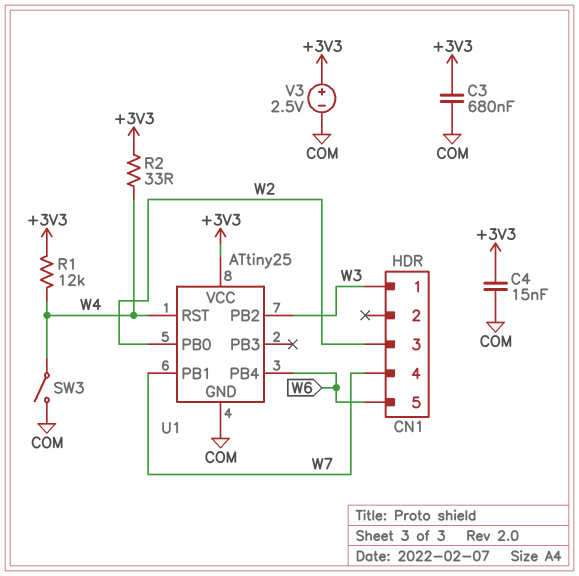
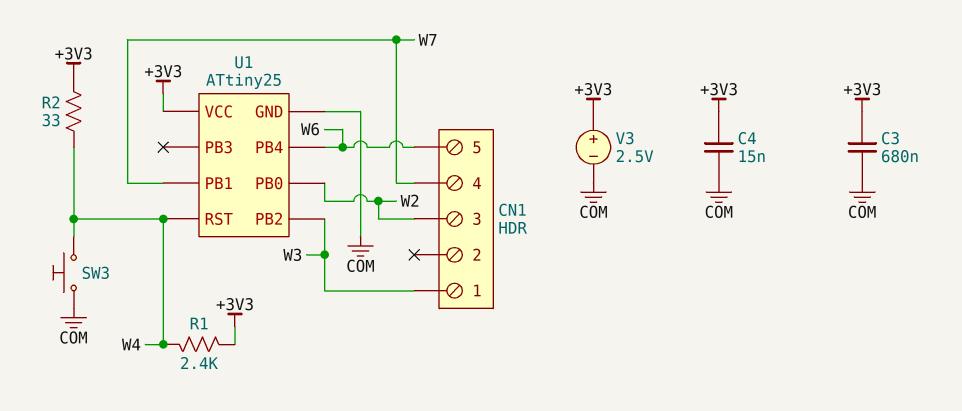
R1: 12k (+3V3, W4) -> 2.4k (+3V3, W4)
SW3: switch (COM, W4) -> button (COM, W4)

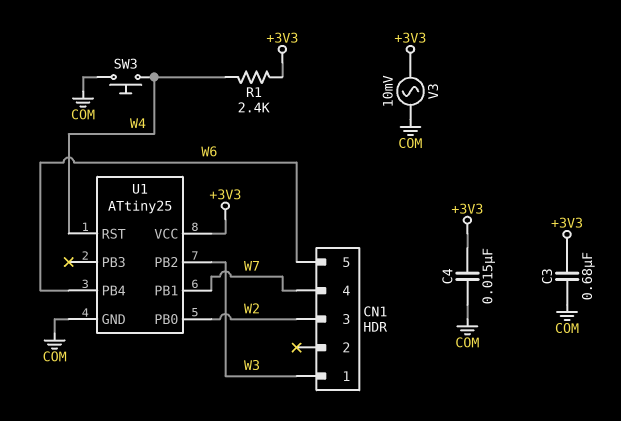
R2: 33 (+3V3, W4) -> none
V3: 2.5V (plus +3V3, minus COM) -> AC 10mV (+3V3, COM)

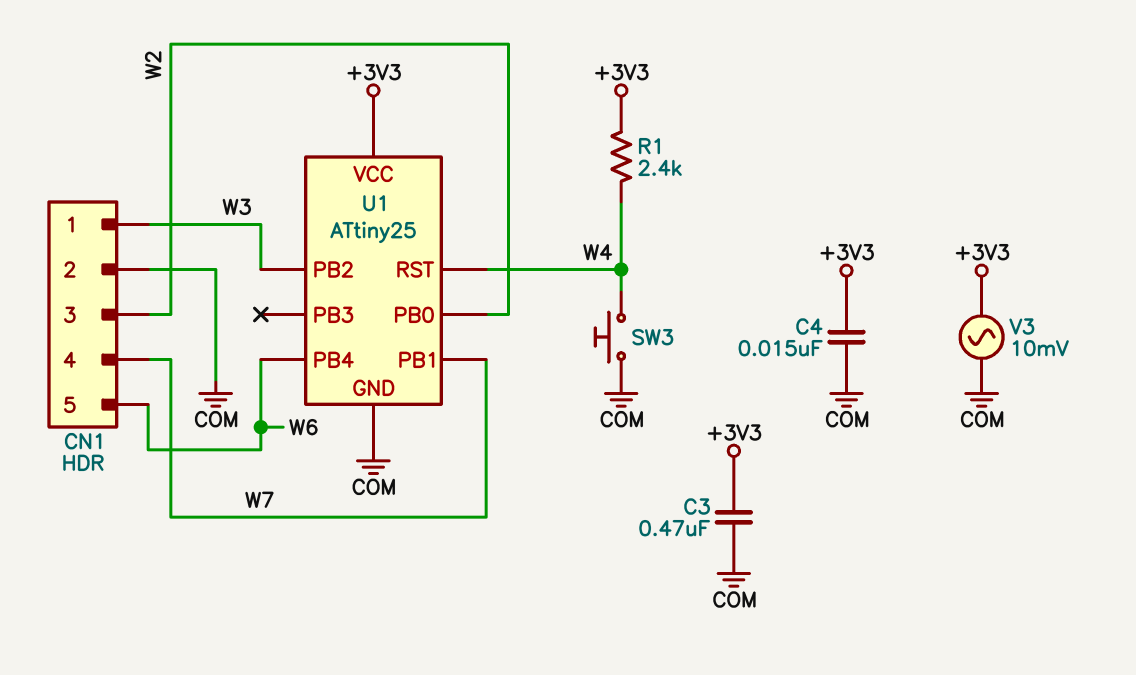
C3: 680nF (+3V3, COM) -> 470nF (+3V3, COM)
CN1 pin 2: none -> COM

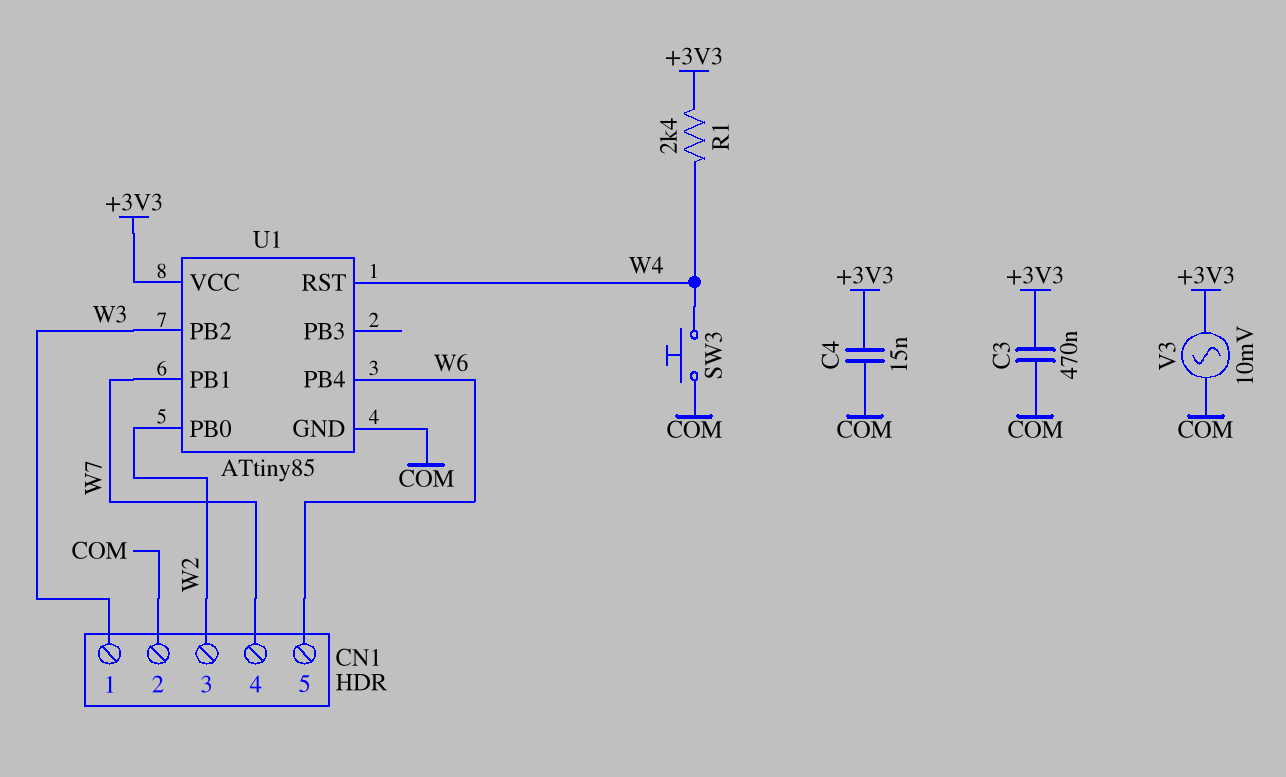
U1: ATtiny25 -> ATtiny85

